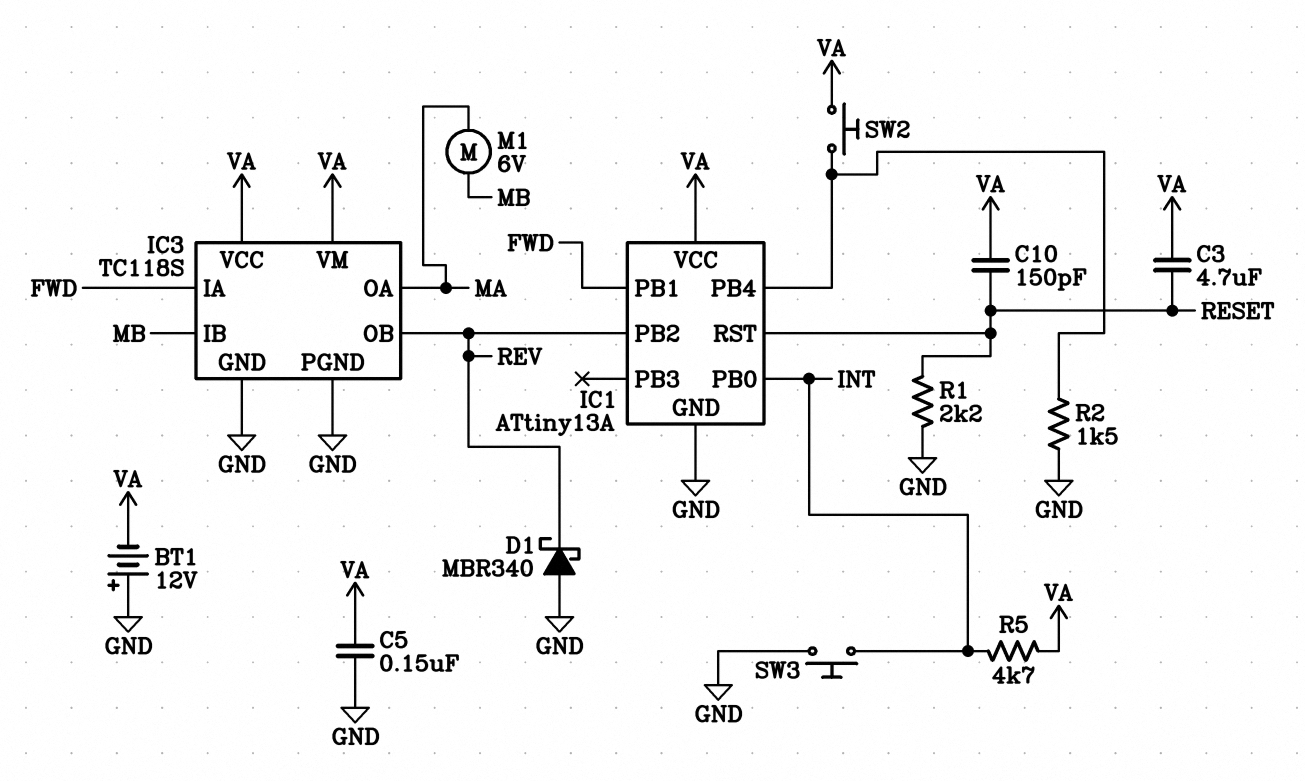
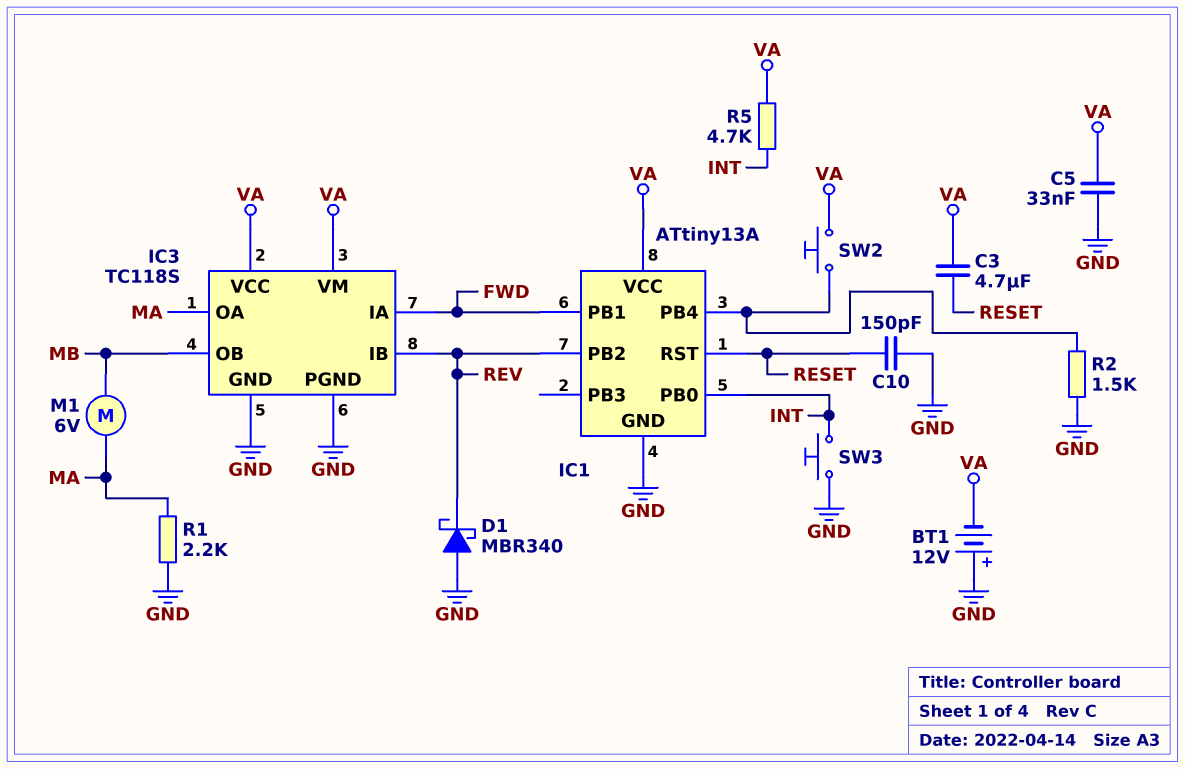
C5: 150nF (GND, VA) -> 33nF (GND, VA)
C10: 150pF (RESET, VA) -> 150pF (GND, RESET)
IC3 pin IB: MB -> REV
IC3 pin OB: REV -> MB
R1: 2.2k (GND, RESET) -> 2.2k (GND, MA)

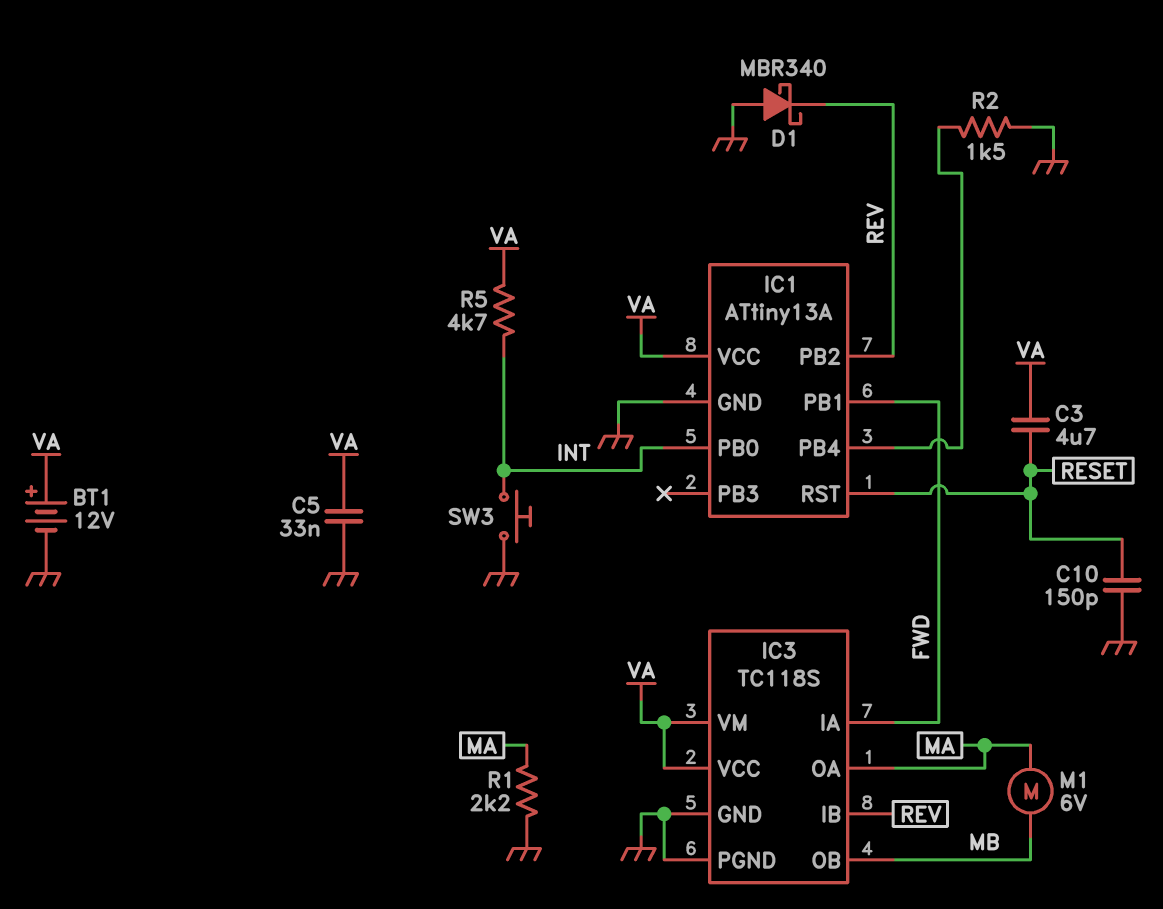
BT1: 12V (plus GND, minus VA) -> 12V (plus VA, minus GND)
SW2: button (IC1/PB4, VA) -> none

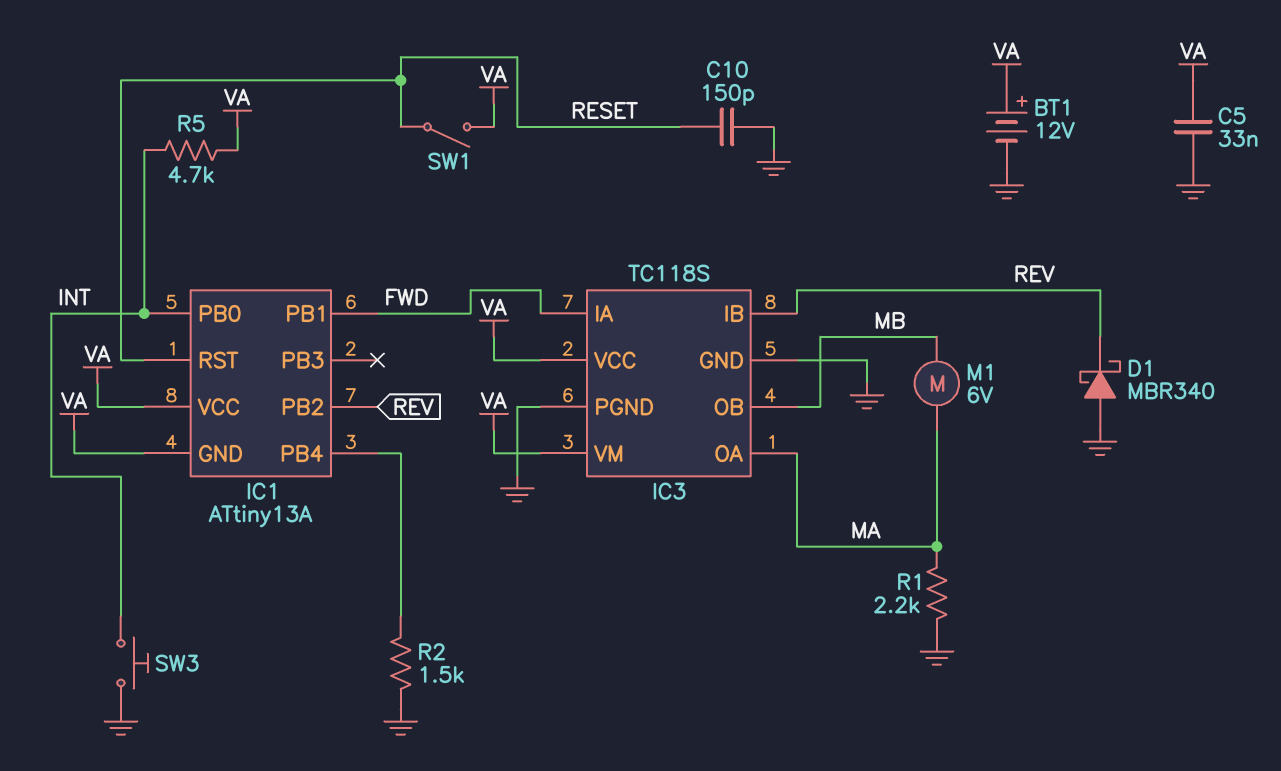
C3: 4.7uF (RESET, VA) -> none
IC1 pin GND: GND -> VA
SW1: none -> switch (RESET, VA)

